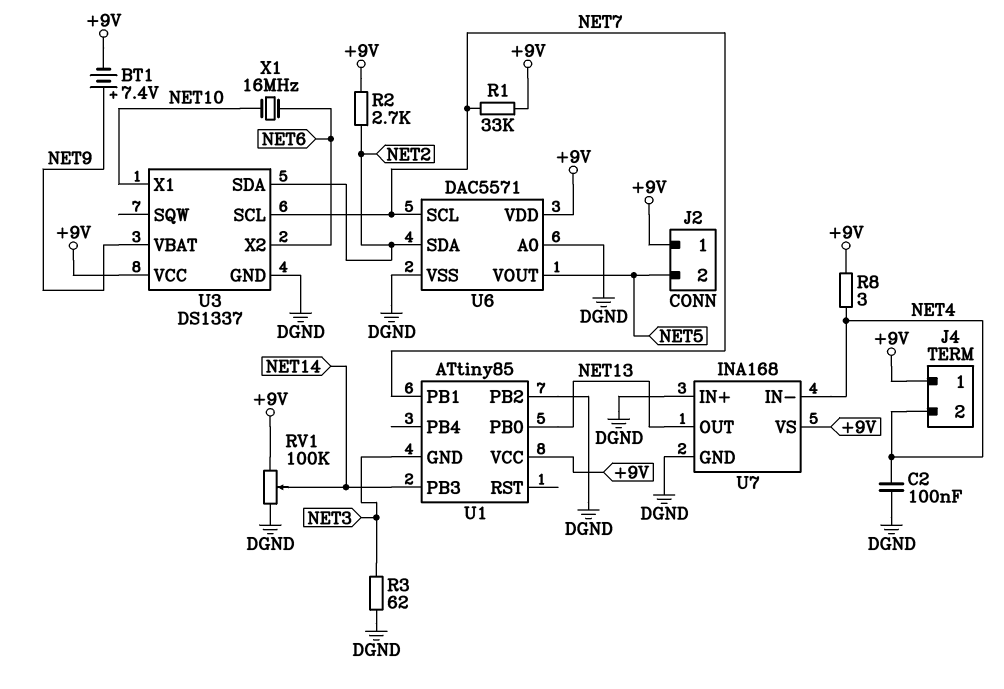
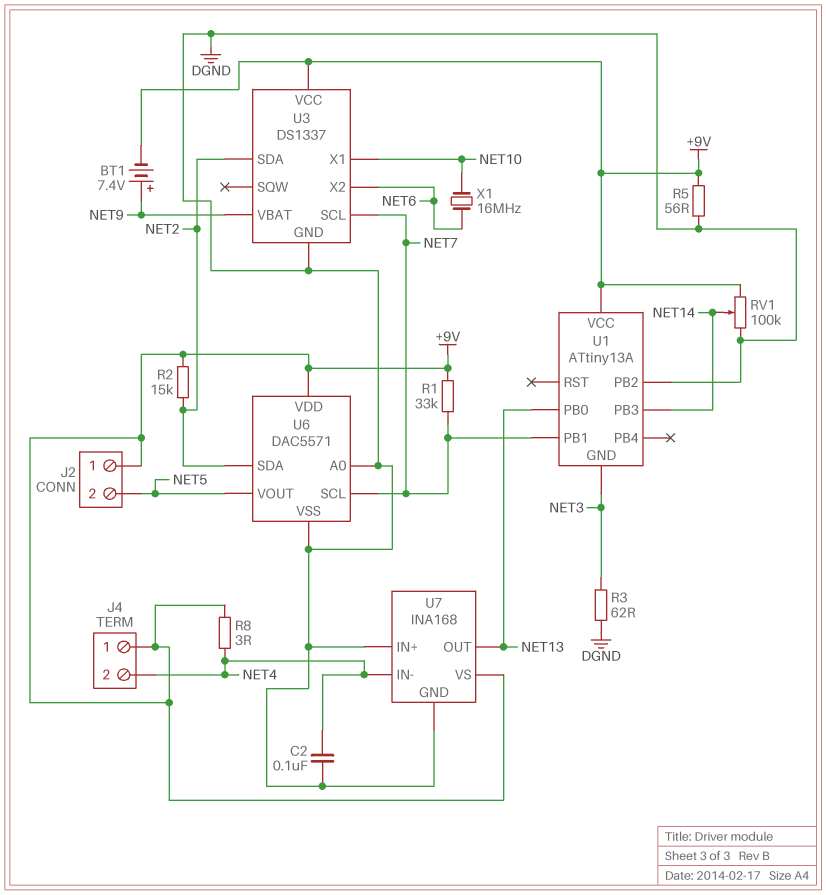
R2: 2.7k (+9V, NET2) -> 15k (+9V, NET2)
R5: none -> 56 (+9V, DGND)
U1: ATtiny85 -> ATtiny13A

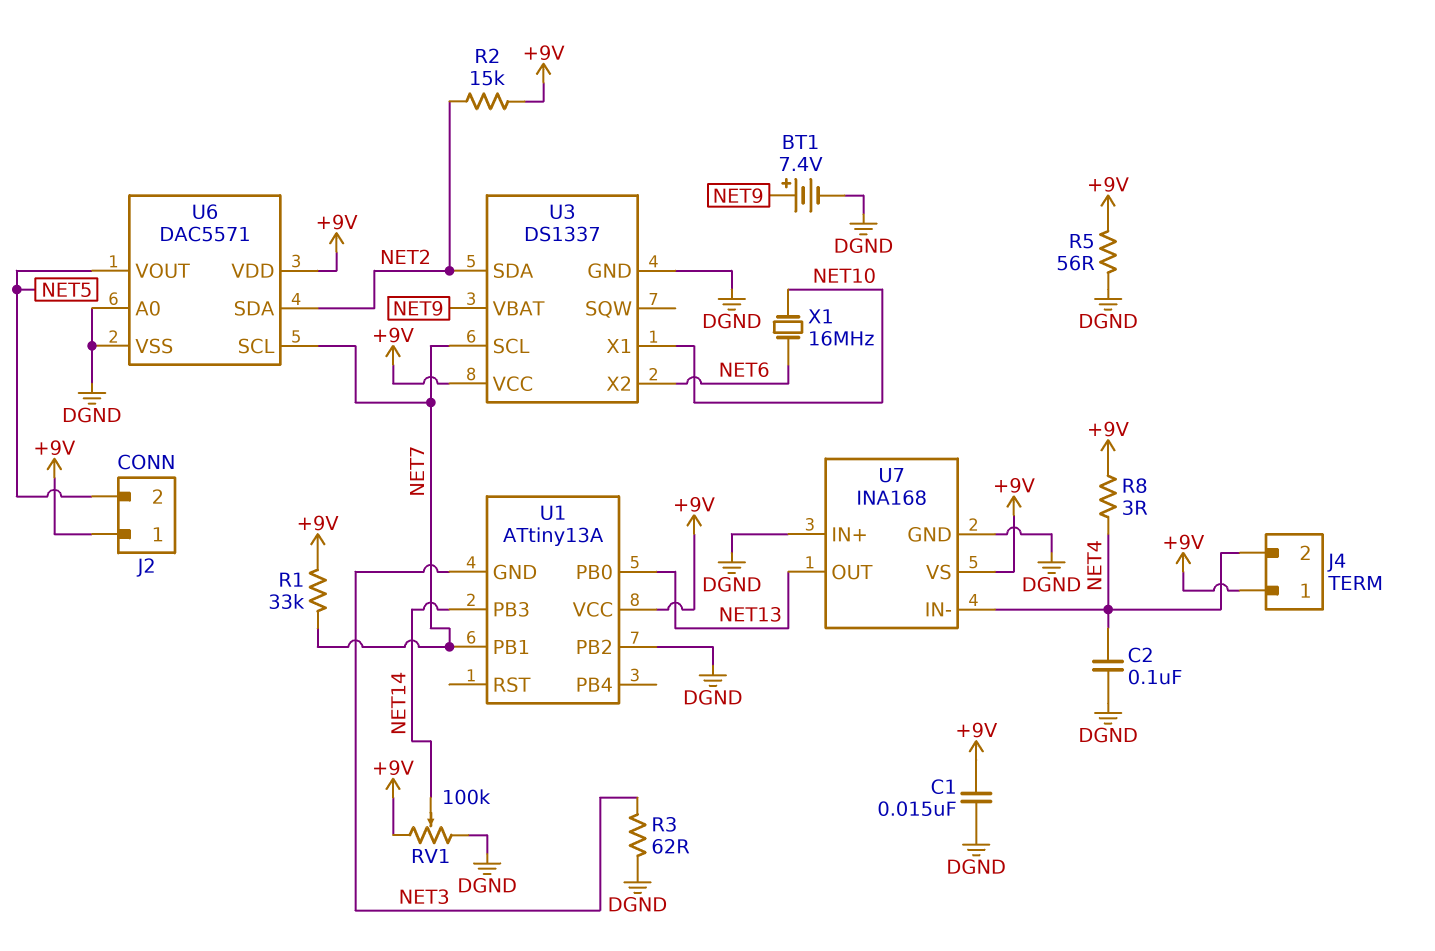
BT1: 7.4V (plus NET9, minus +9V) -> 7.4V (plus NET9, minus DGND)
C1: none -> 15nF (+9V, DGND)

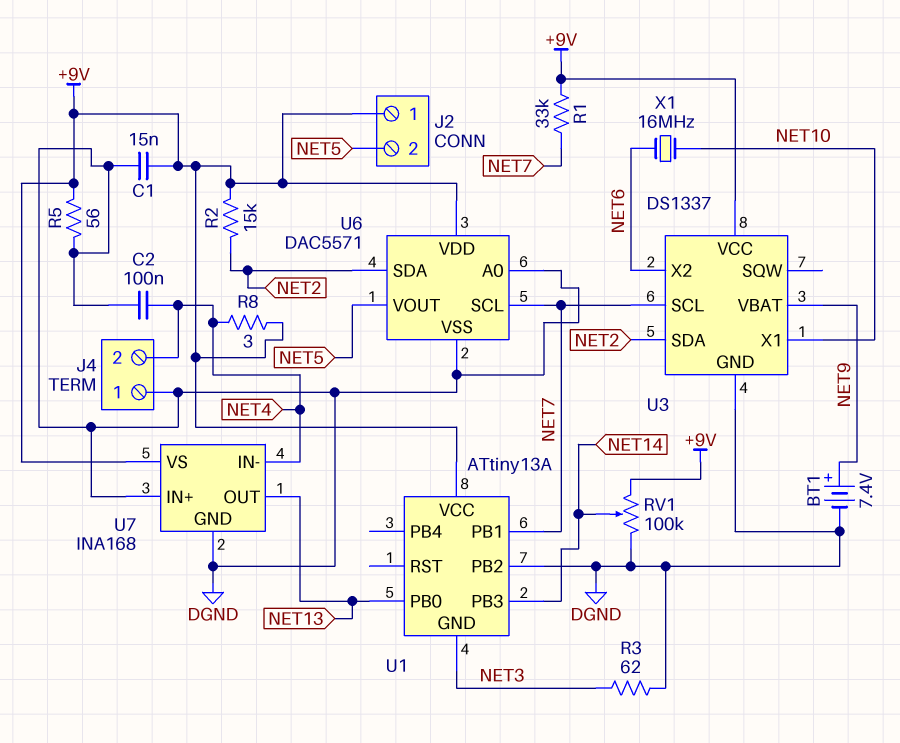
J4 pin 1: +9V -> DGND

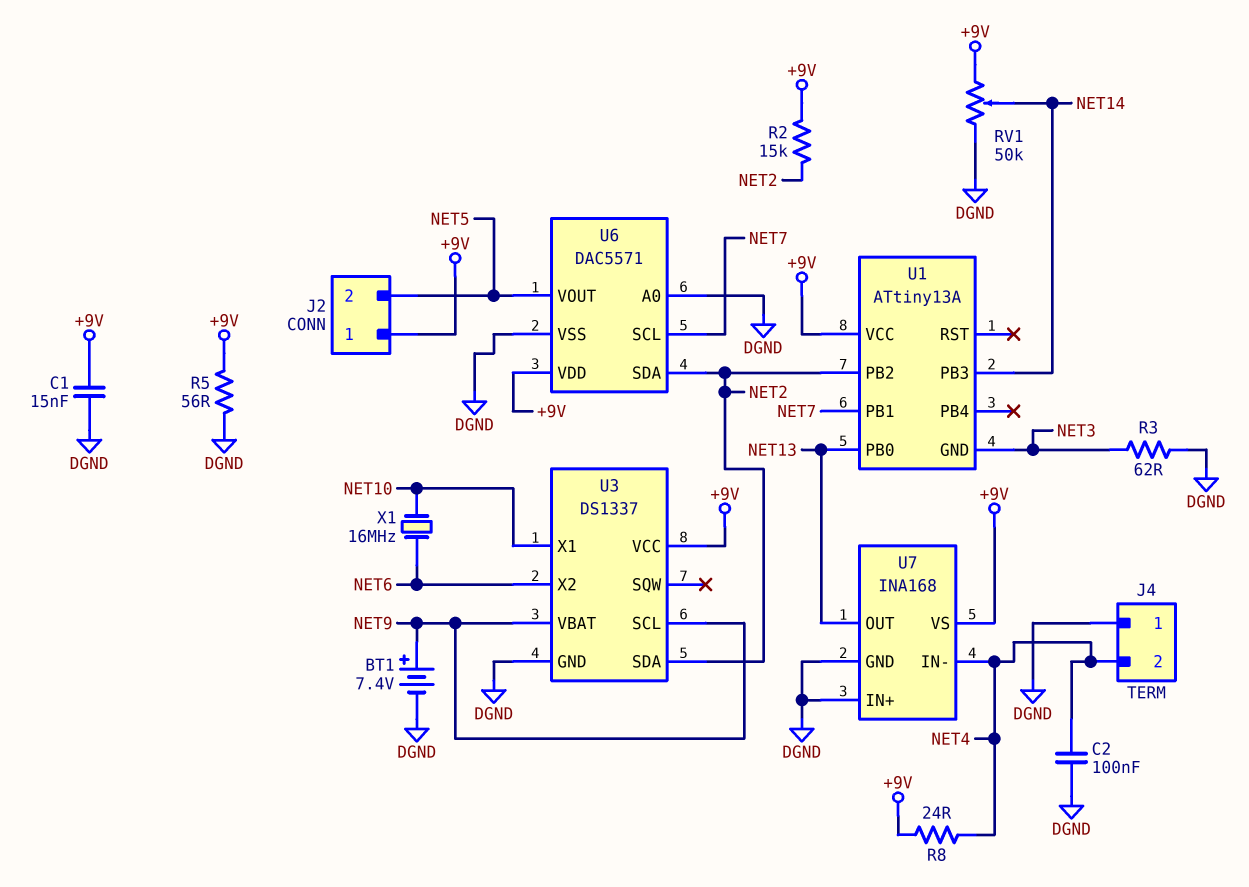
R1: 33k (+9V, NET7) -> none
R8: 3 (+9V, NET4) -> 24 (+9V, NET4)
RV1: 100k (+9V, DGND, wiper NET14) -> 50k (+9V, DGND, wiper NET14)
U1 pin PB2: DGND -> NET2
U3 pin SCL: NET7 -> NET9

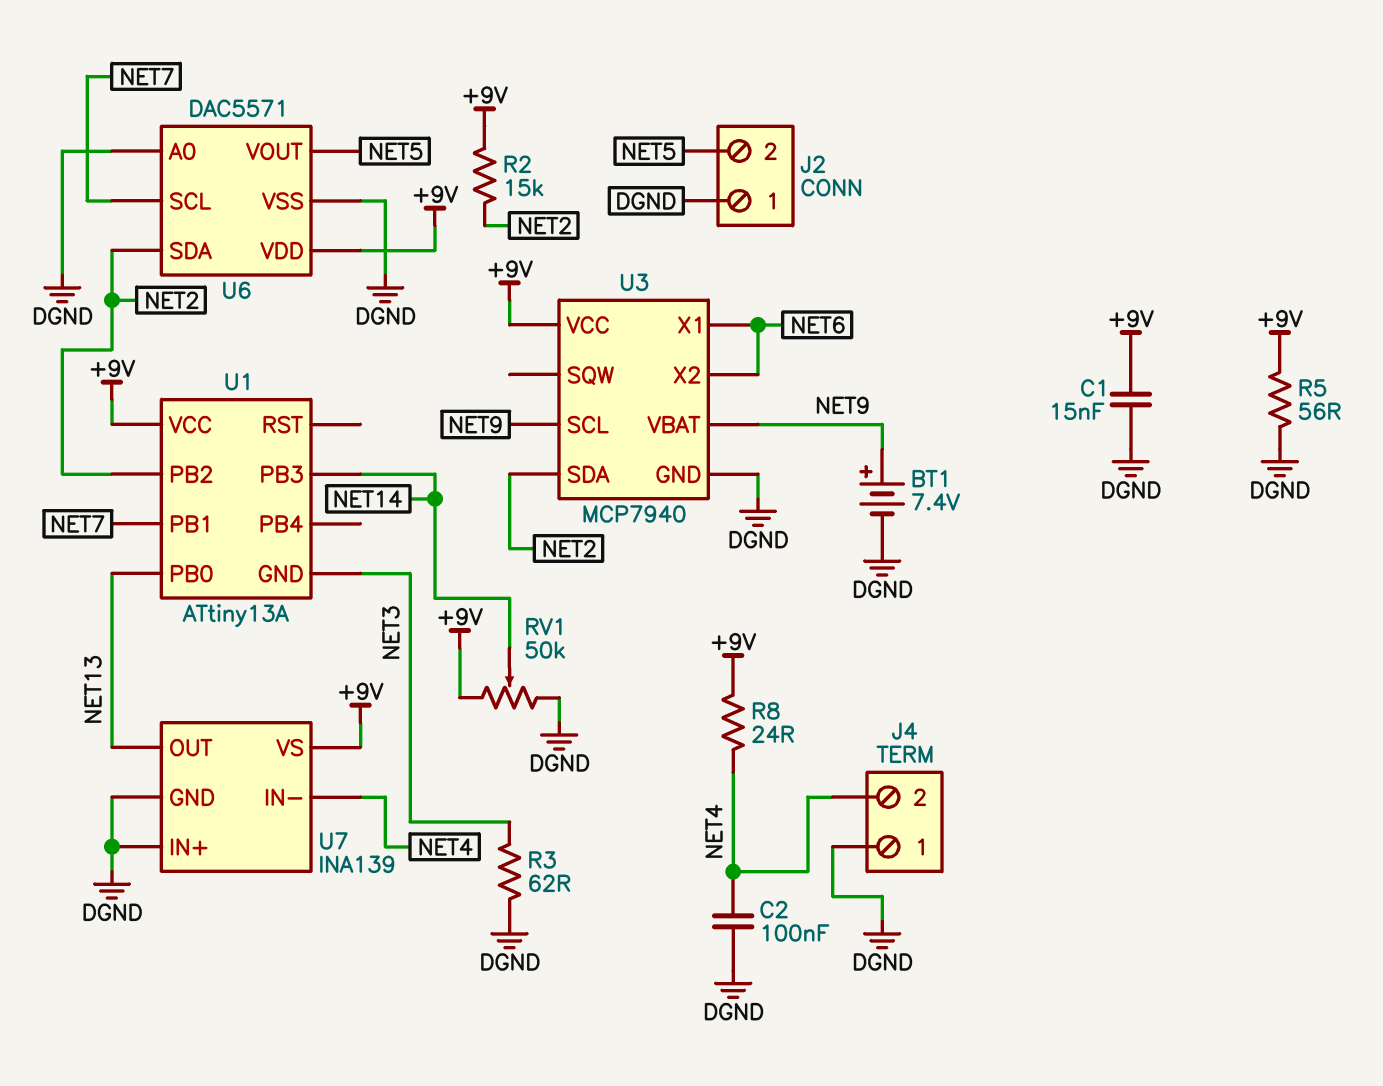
J2 pin 1: +9V -> DGND
U3: DS1337 -> MCP7940
U3 pin X1: NET10 -> NET6
U7: INA168 -> INA139
X1: 16MHz (NET6, NET10) -> none

